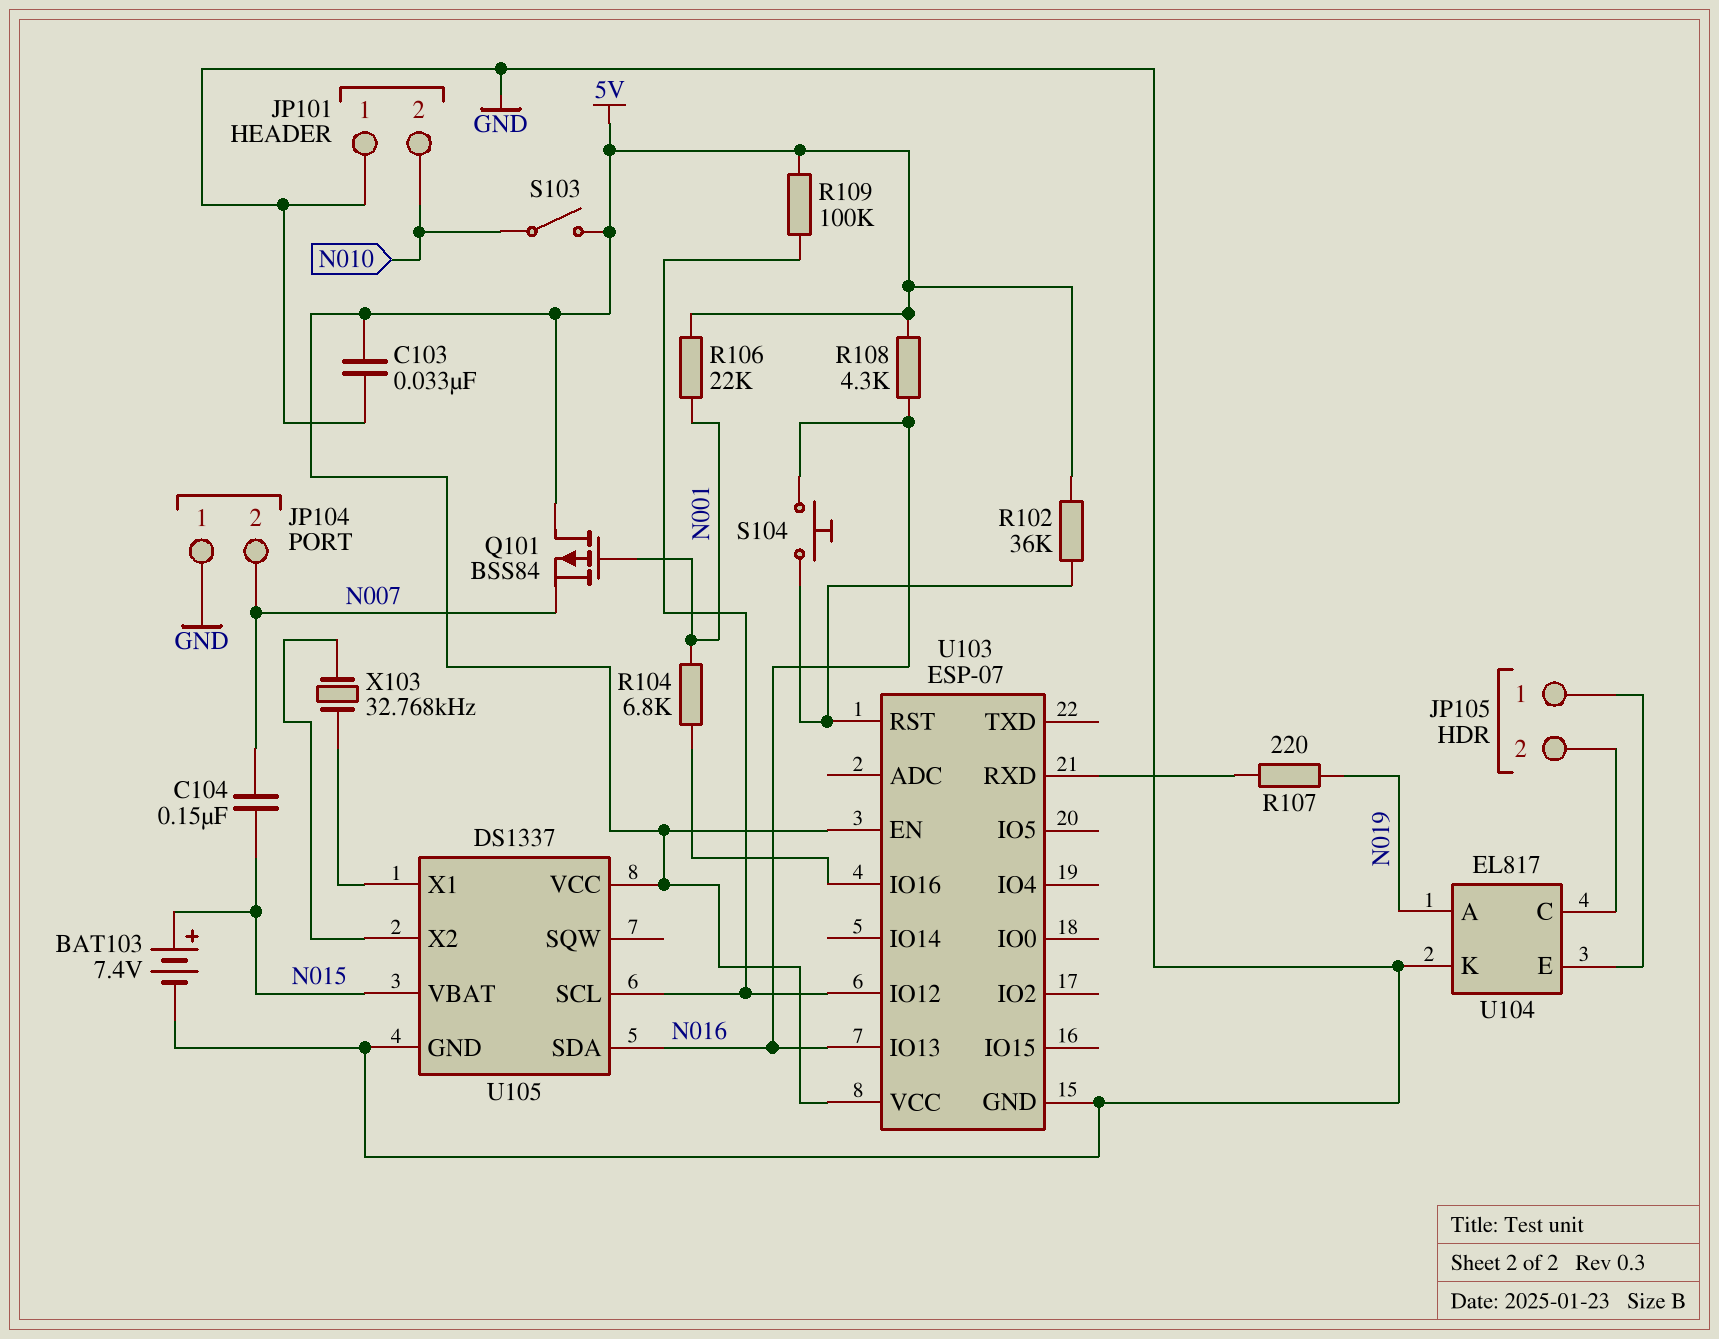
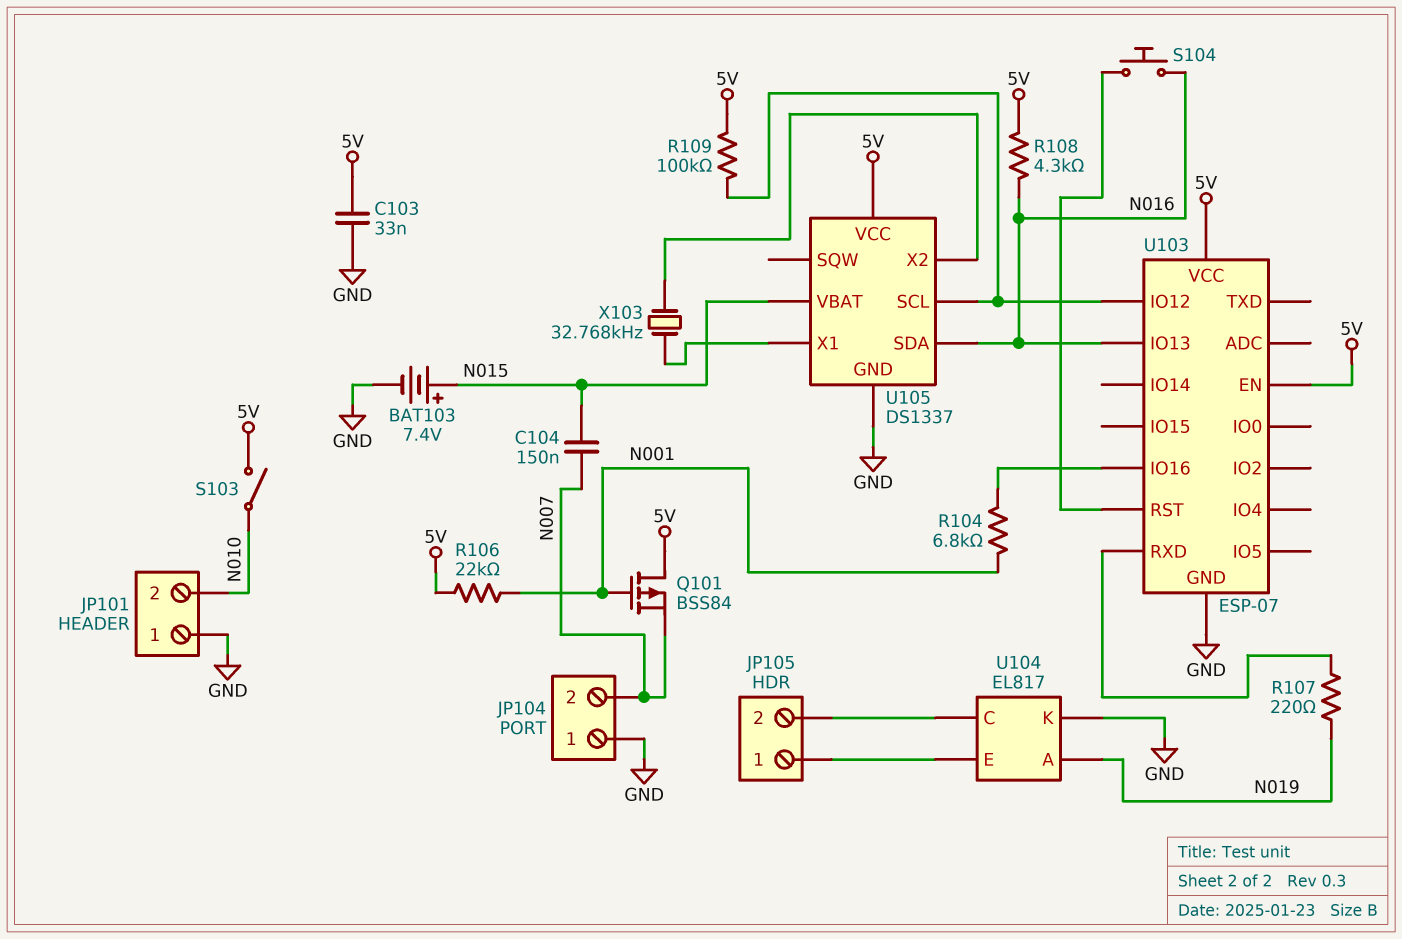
R102: 36k (5V, U103/RST) -> none

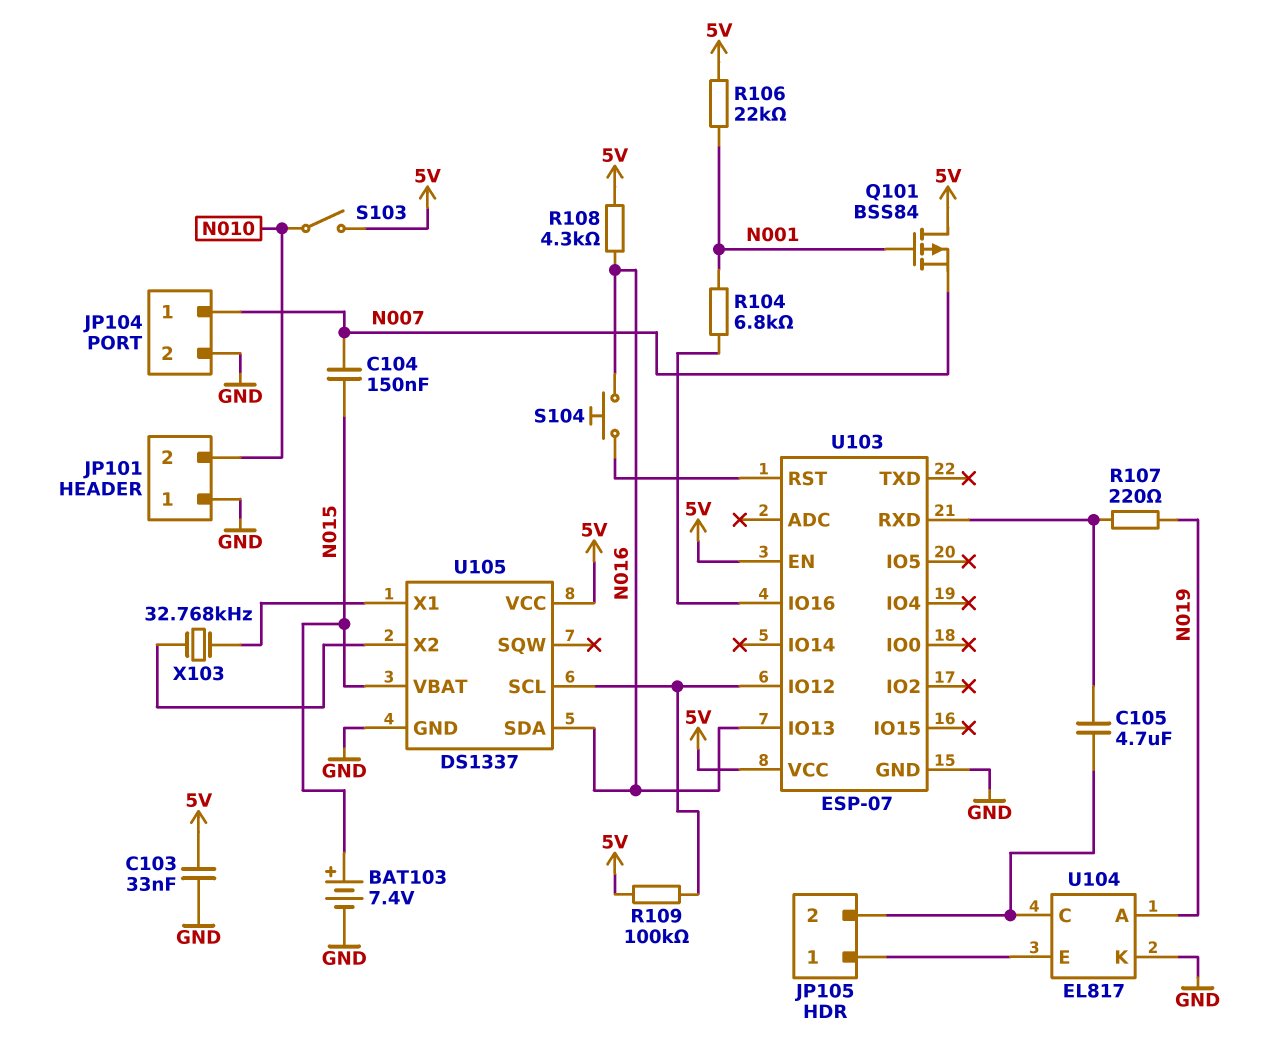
C105: none -> 4.7uF (JP105/2, U103/RXD)
JP104 pin 1: GND -> N007
JP104 pin 2: N007 -> GND

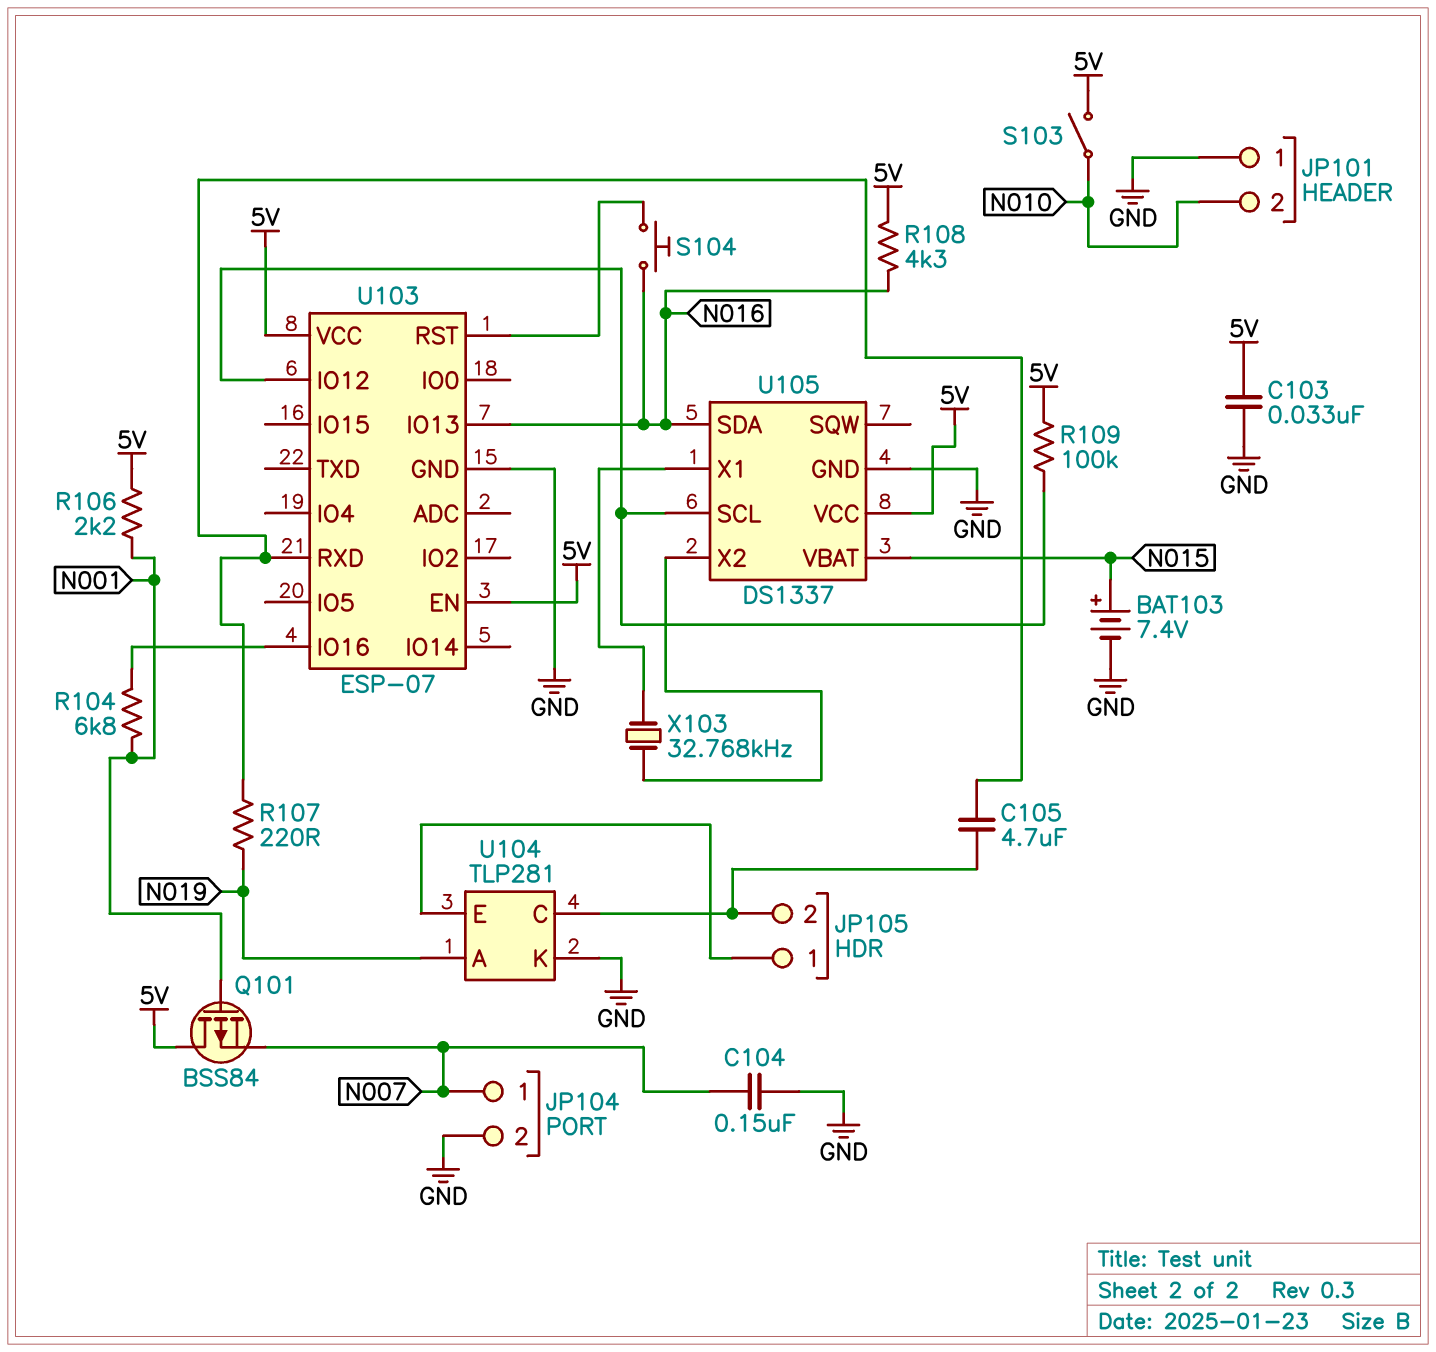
C104: 150nF (N007, N015) -> 150nF (GND, N007)
R106: 22k (5V, N001) -> 2.2k (5V, N001)
U104: EL817 -> TLP281

